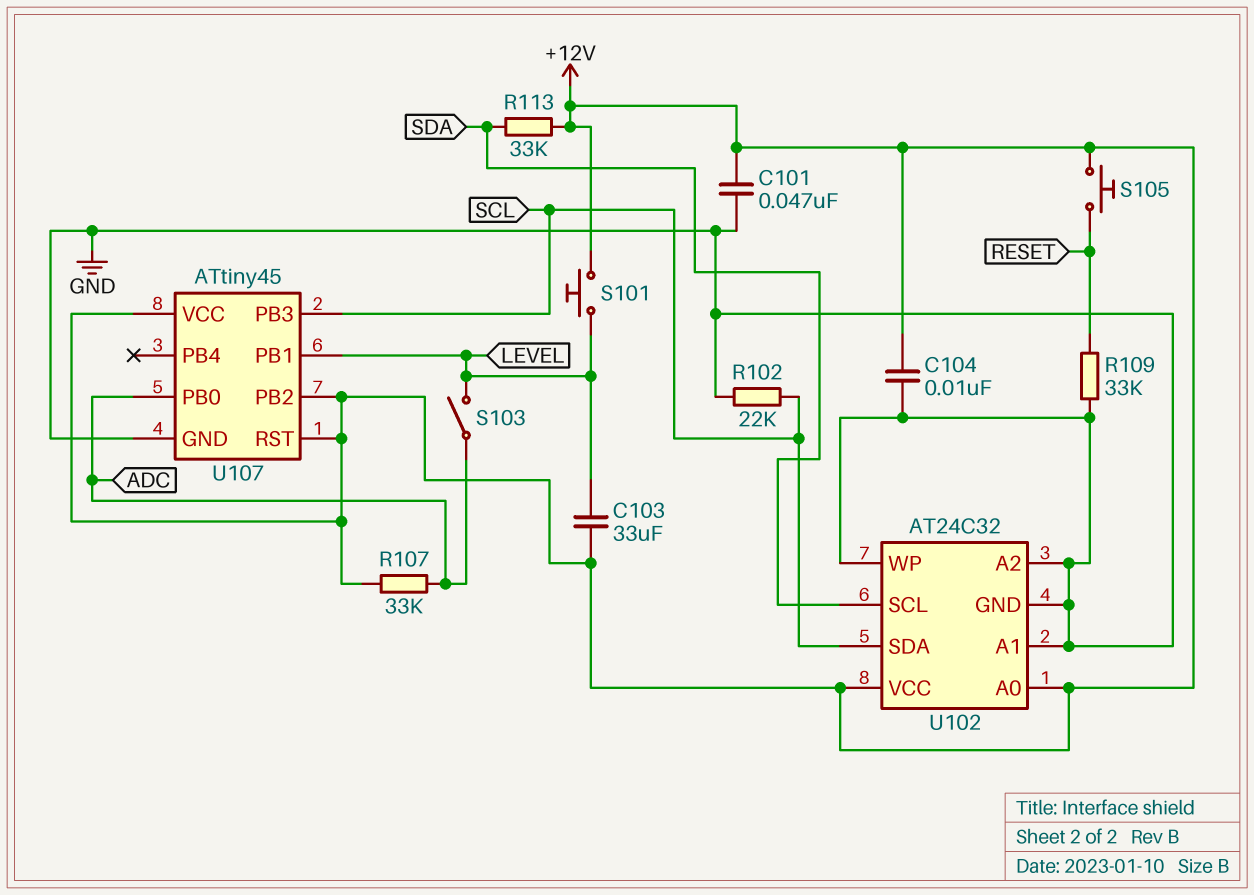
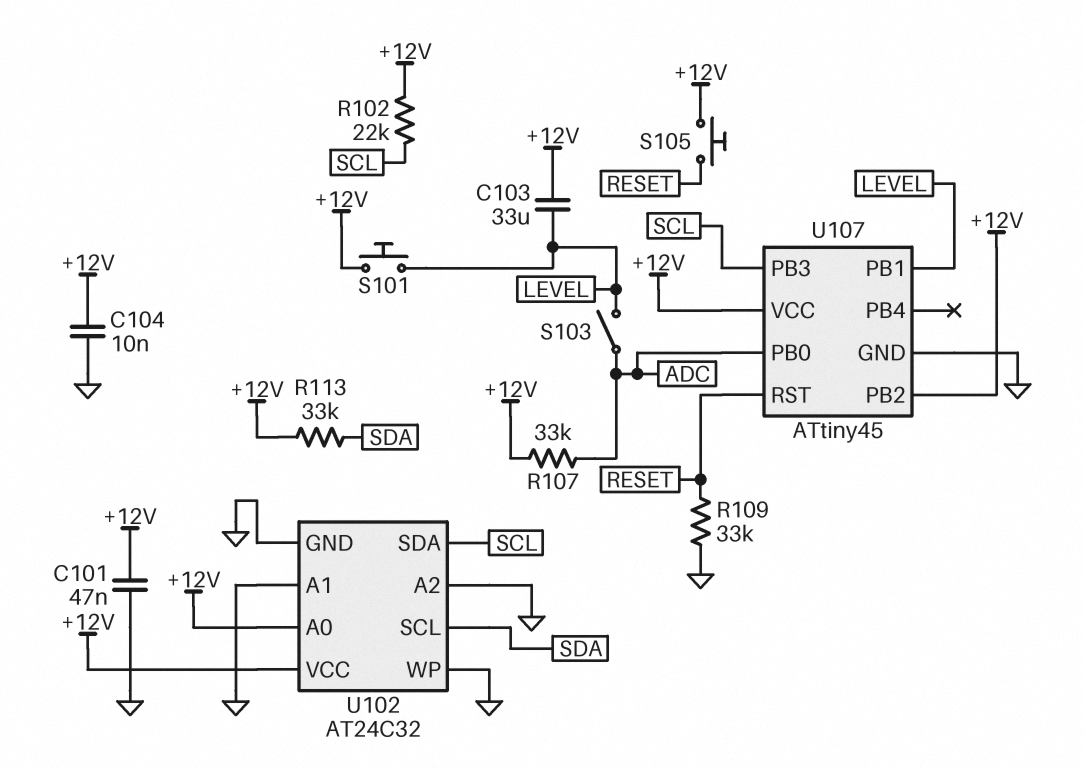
R102: 22k (GND, SCL) -> 22k (+12V, SCL)
U107 pin RST: +12V -> RESET

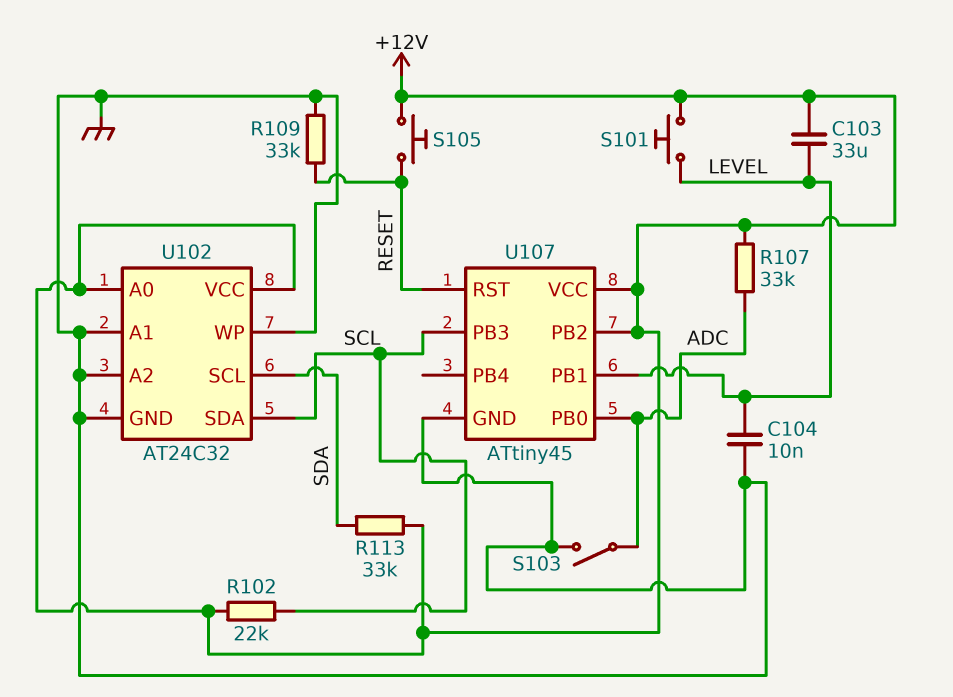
C101: 47nF (+12V, GND) -> none
C104: 10nF (+12V, GND) -> 10nF (GND, LEVEL)
S103: switch (ADC, LEVEL) -> switch (ADC, GND)

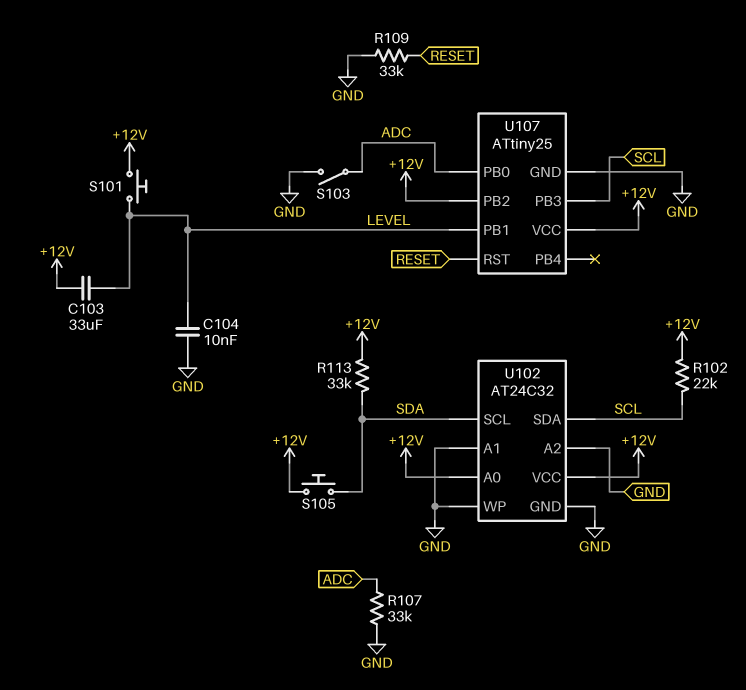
R107: 33k (+12V, ADC) -> 33k (ADC, GND)
S105: button (+12V, RESET) -> button (+12V, SDA)
U107: ATtiny45 -> ATtiny25

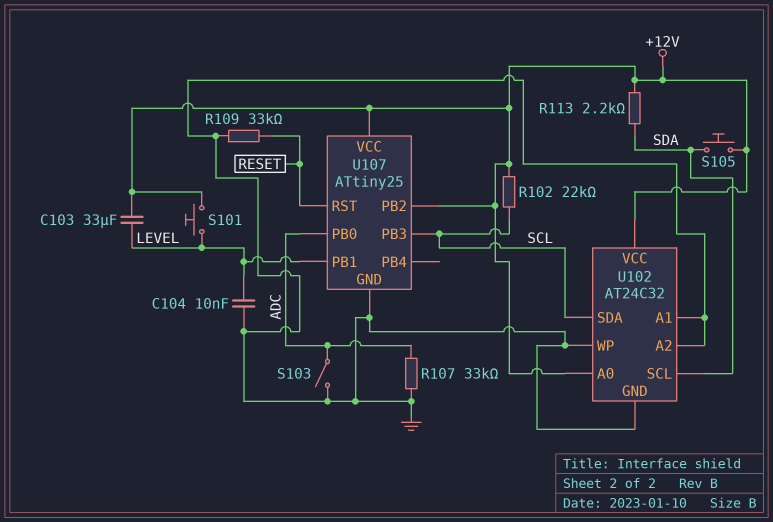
R113: 33k (+12V, SDA) -> 2.2k (+12V, SDA)

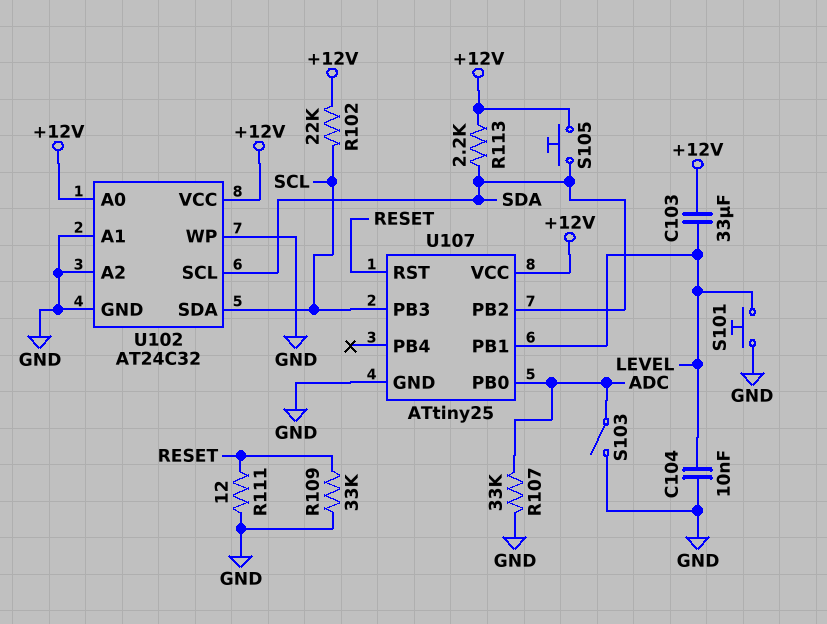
R111: none -> 12 (GND, RESET)
S101: button (+12V, LEVEL) -> button (GND, LEVEL)
U107 pin PB2: +12V -> SDA

